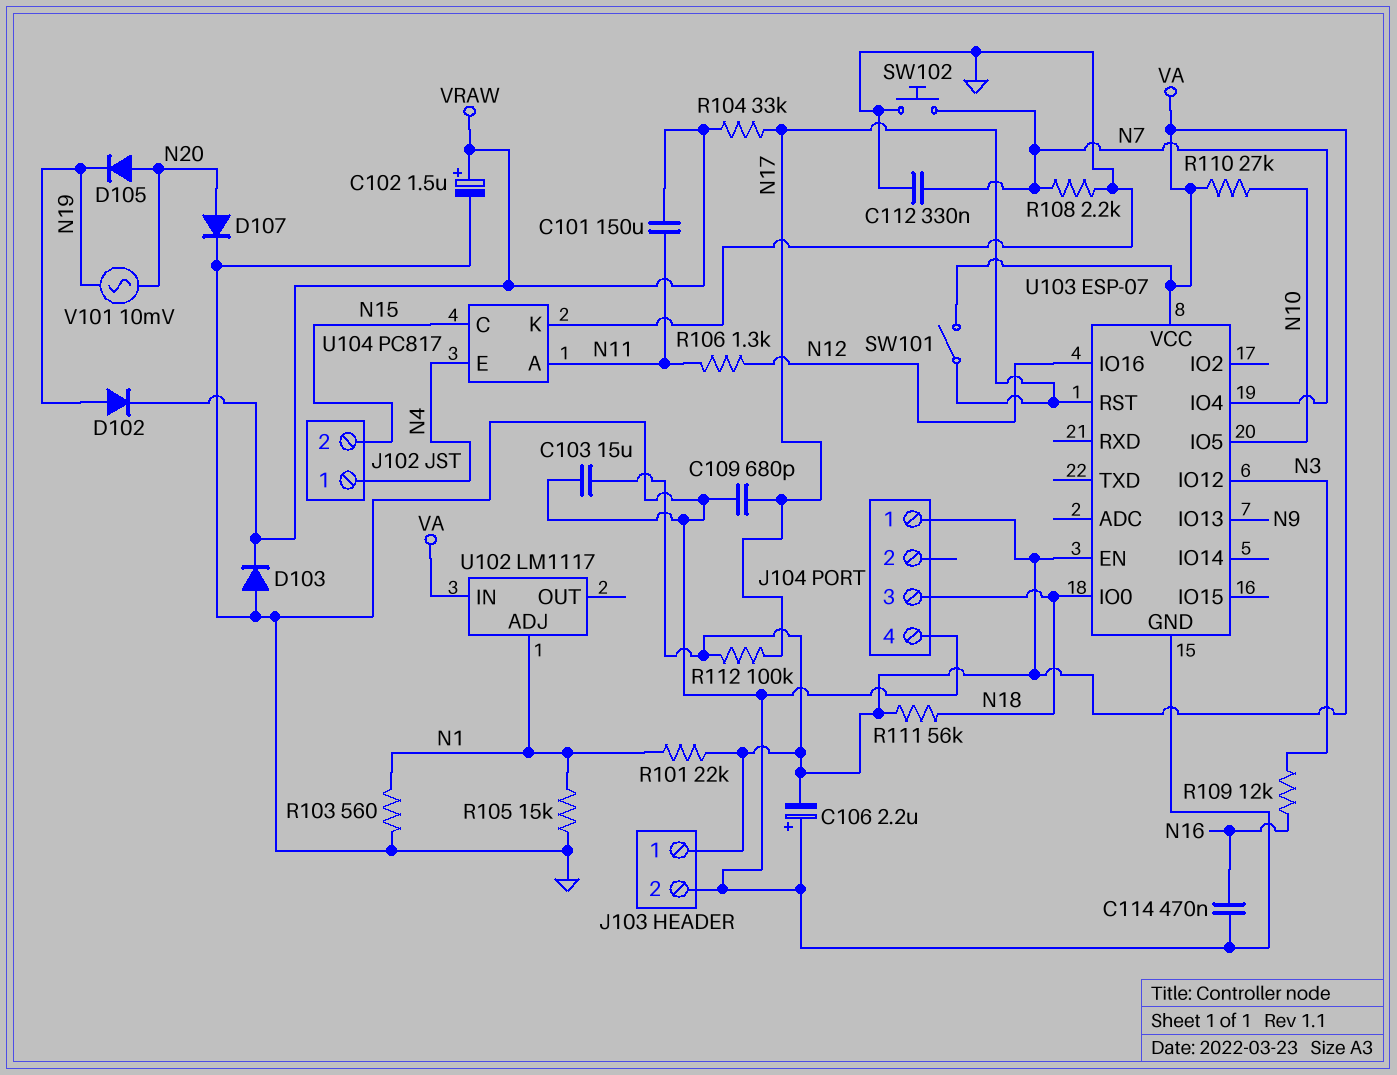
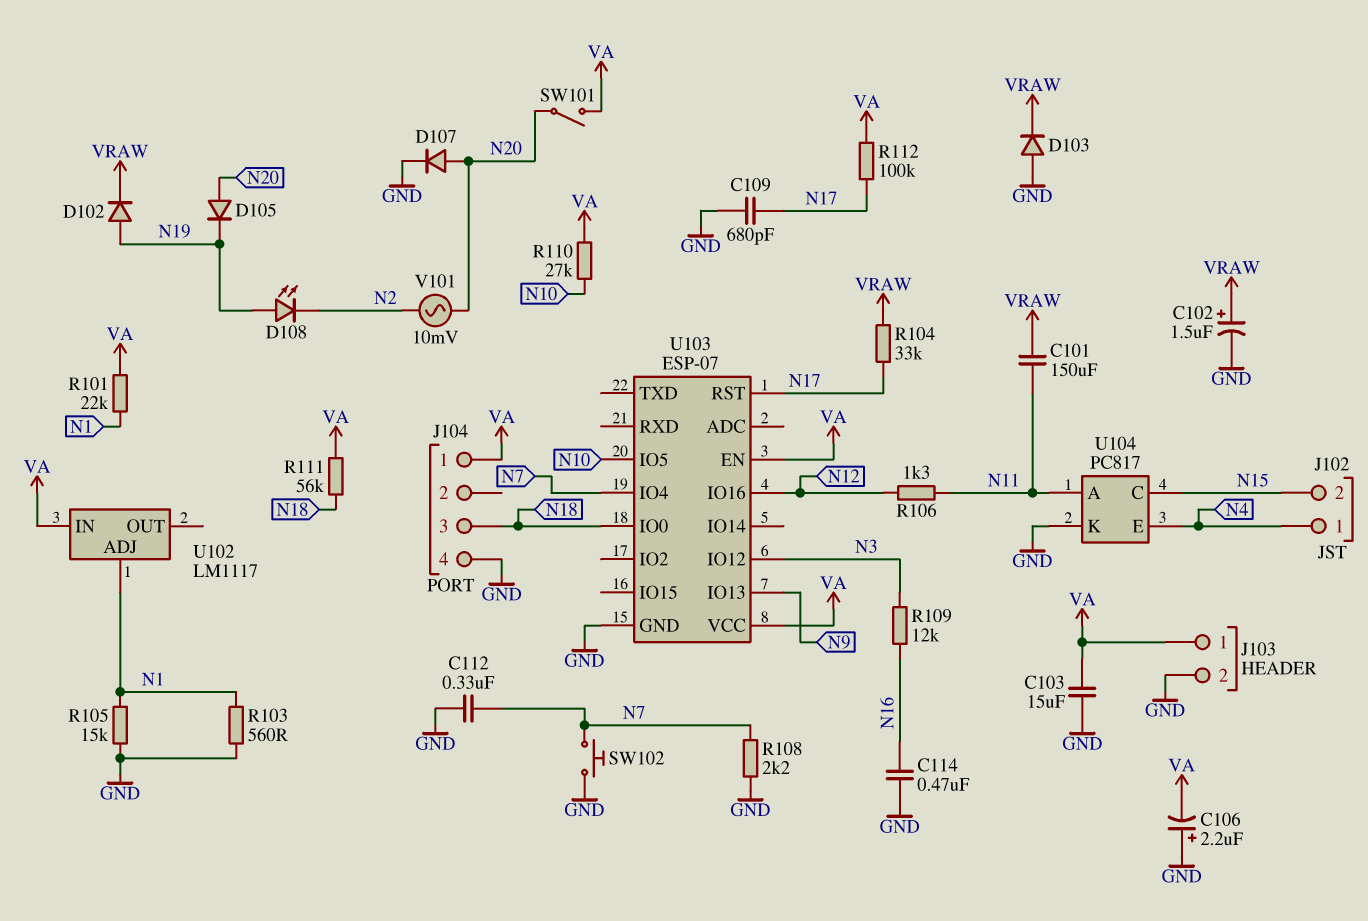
D108: none -> LED (A N19, K N2)
SW101: switch (N17, VA) -> switch (N20, VA)
V101: AC 10mV (N19, N20) -> AC 10mV (N2, N20)

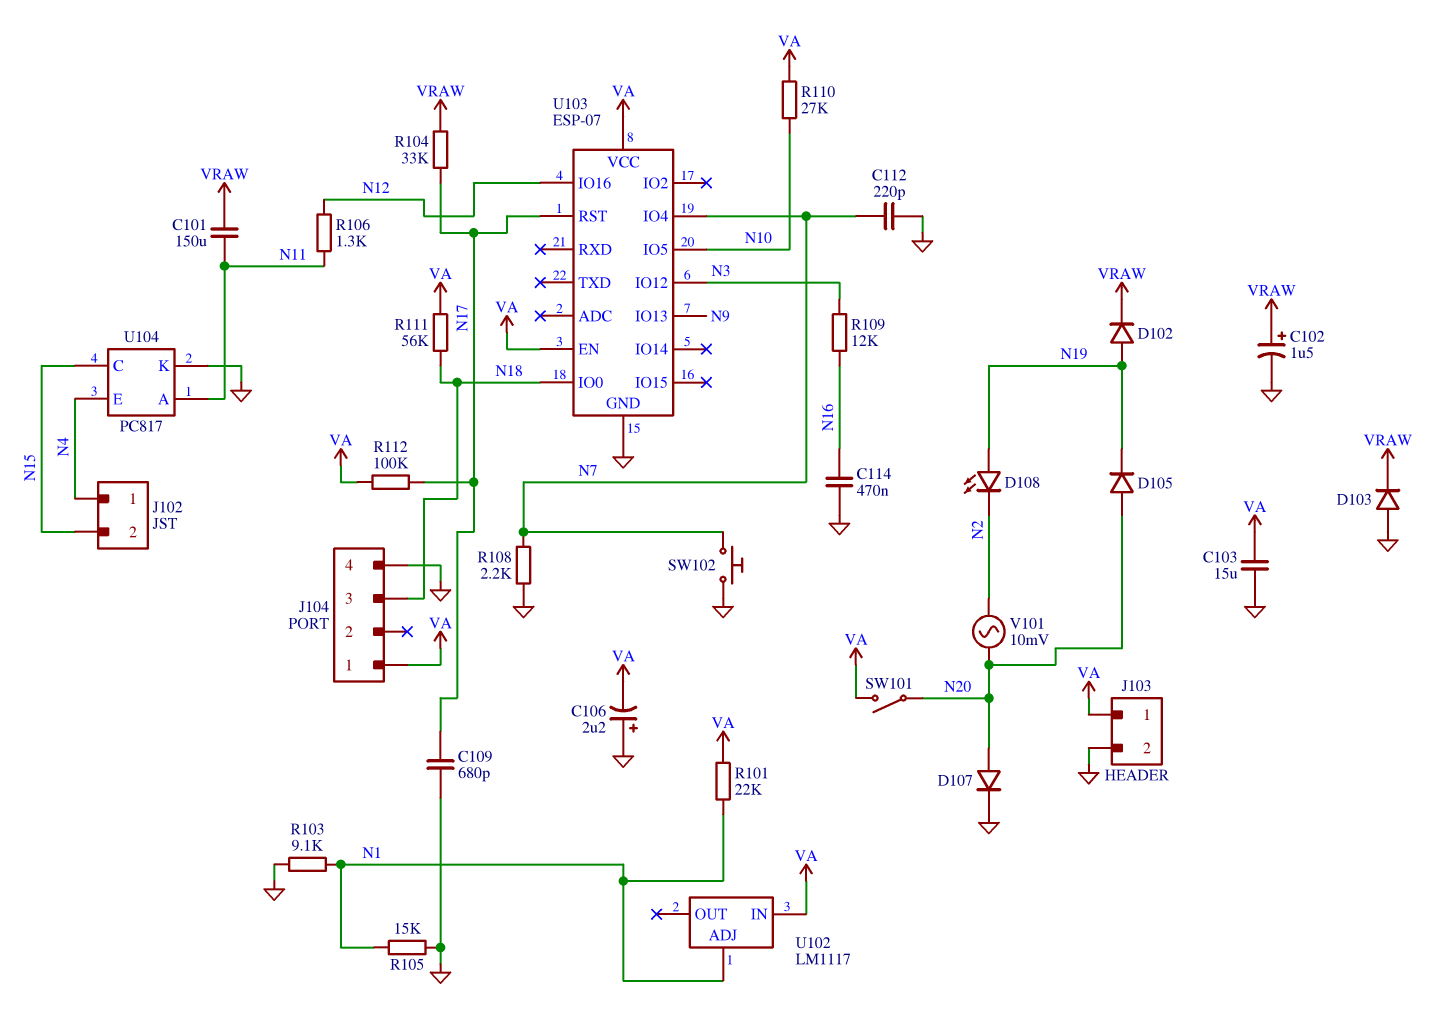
C112: 330nF (GND, N7) -> 220pF (GND, N7)
R103: 560 (GND, N1) -> 9.1k (GND, N1)

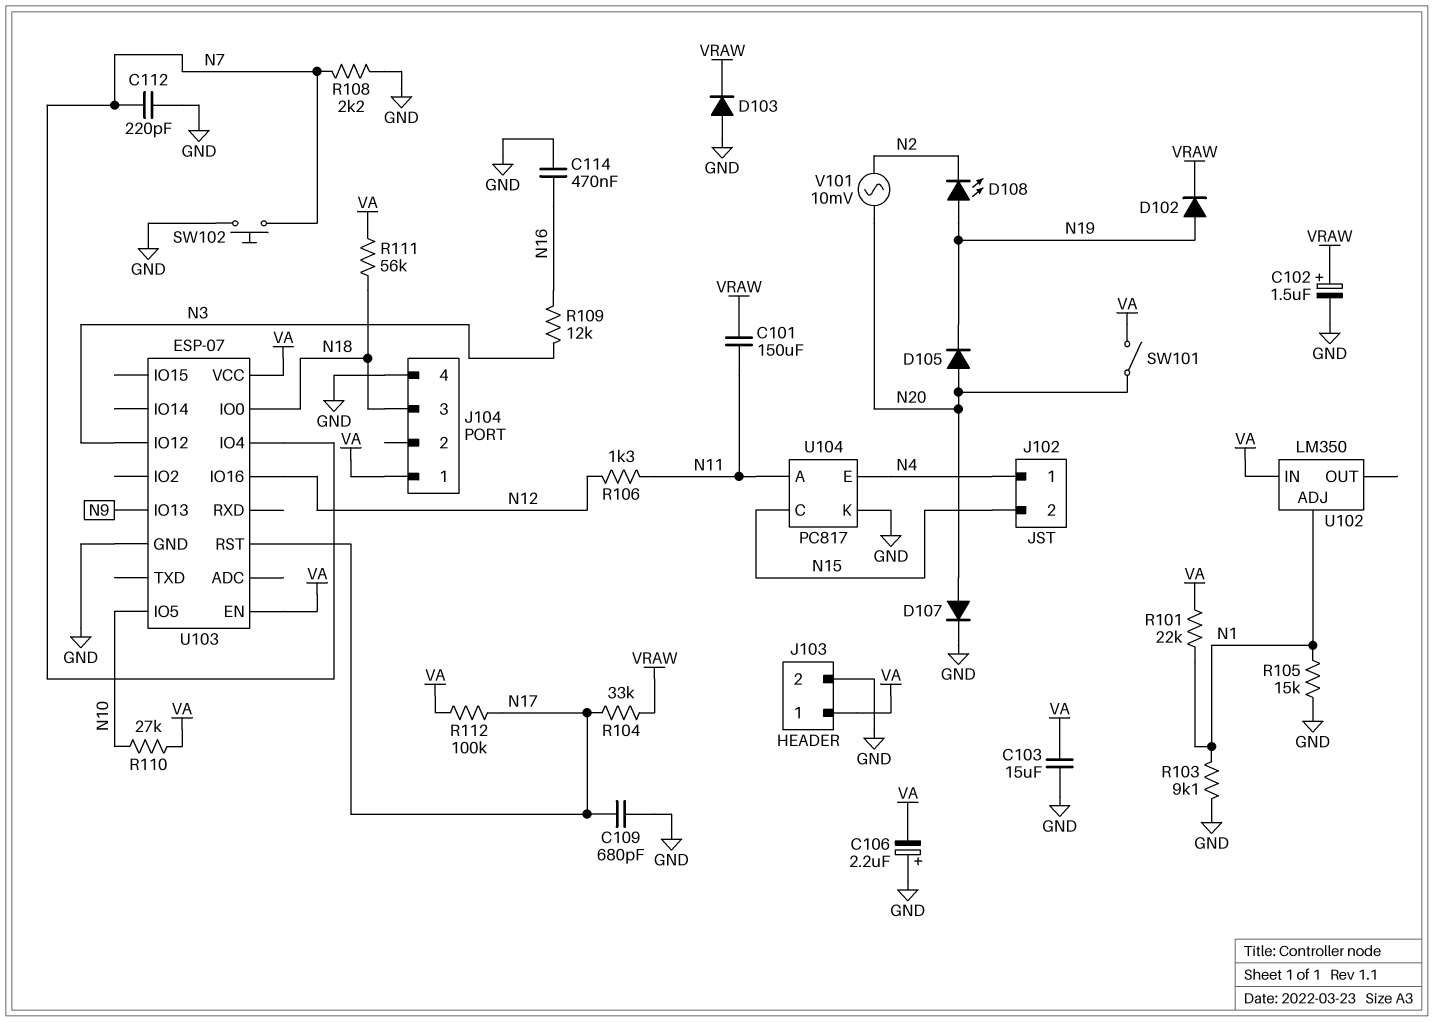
U102: LM1117 -> LM350

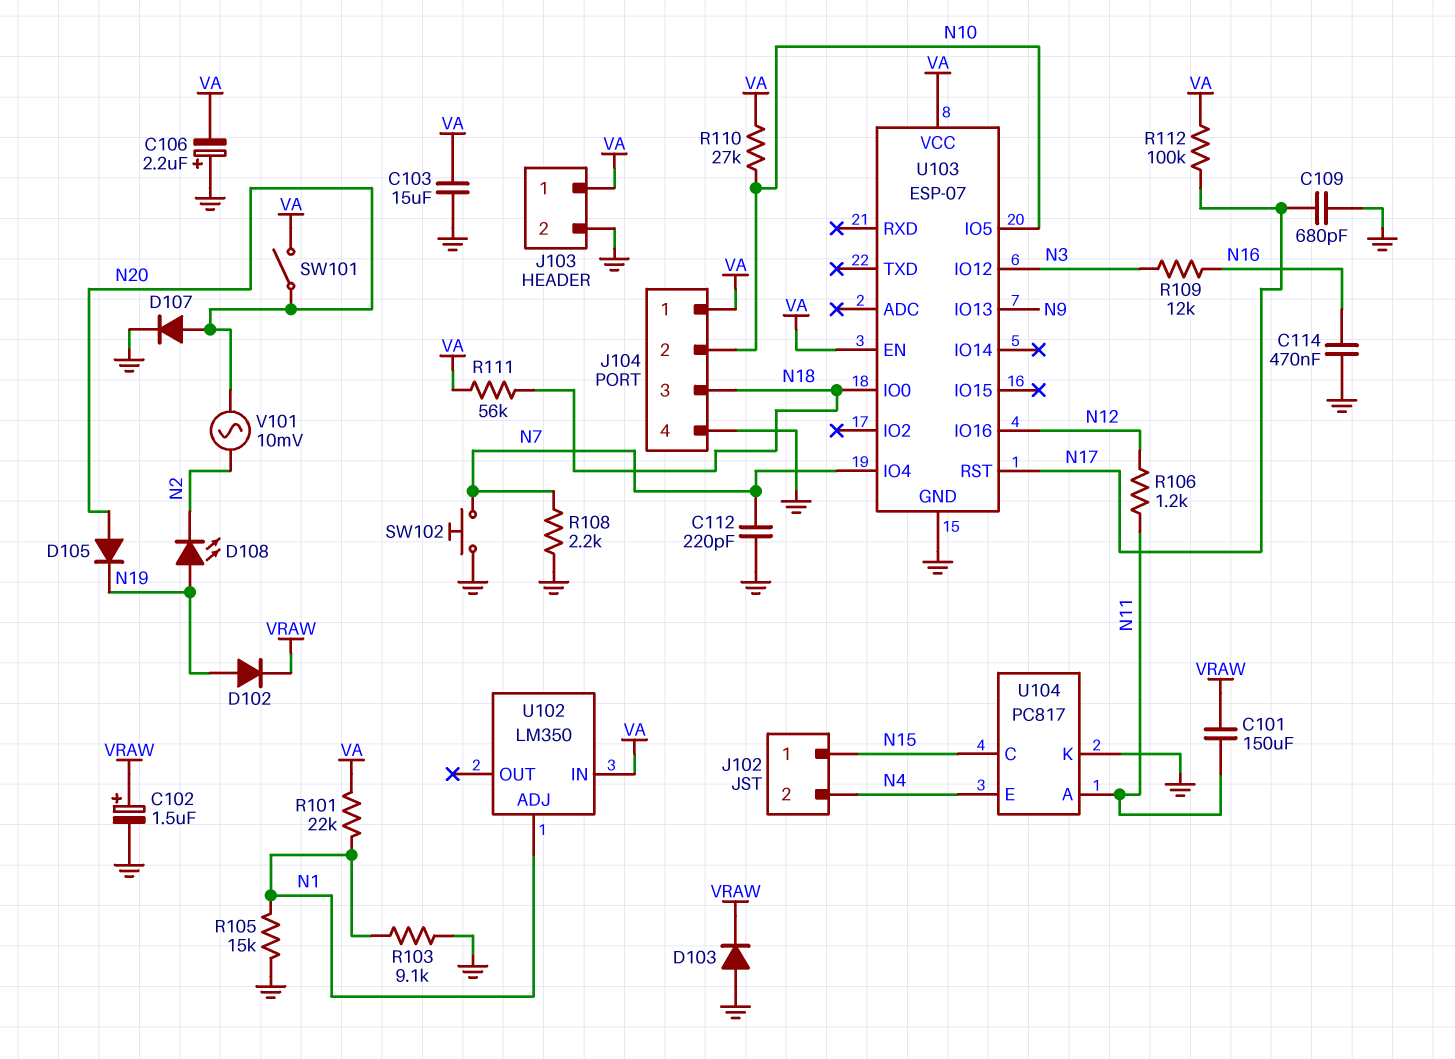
J102 pin 1: N4 -> N15
J102 pin 2: N15 -> N4
J104 pin 2: none -> N10
R104: 33k (N17, VRAW) -> none
R106: 1.3k (N11, N12) -> 1.2k (N11, N12)

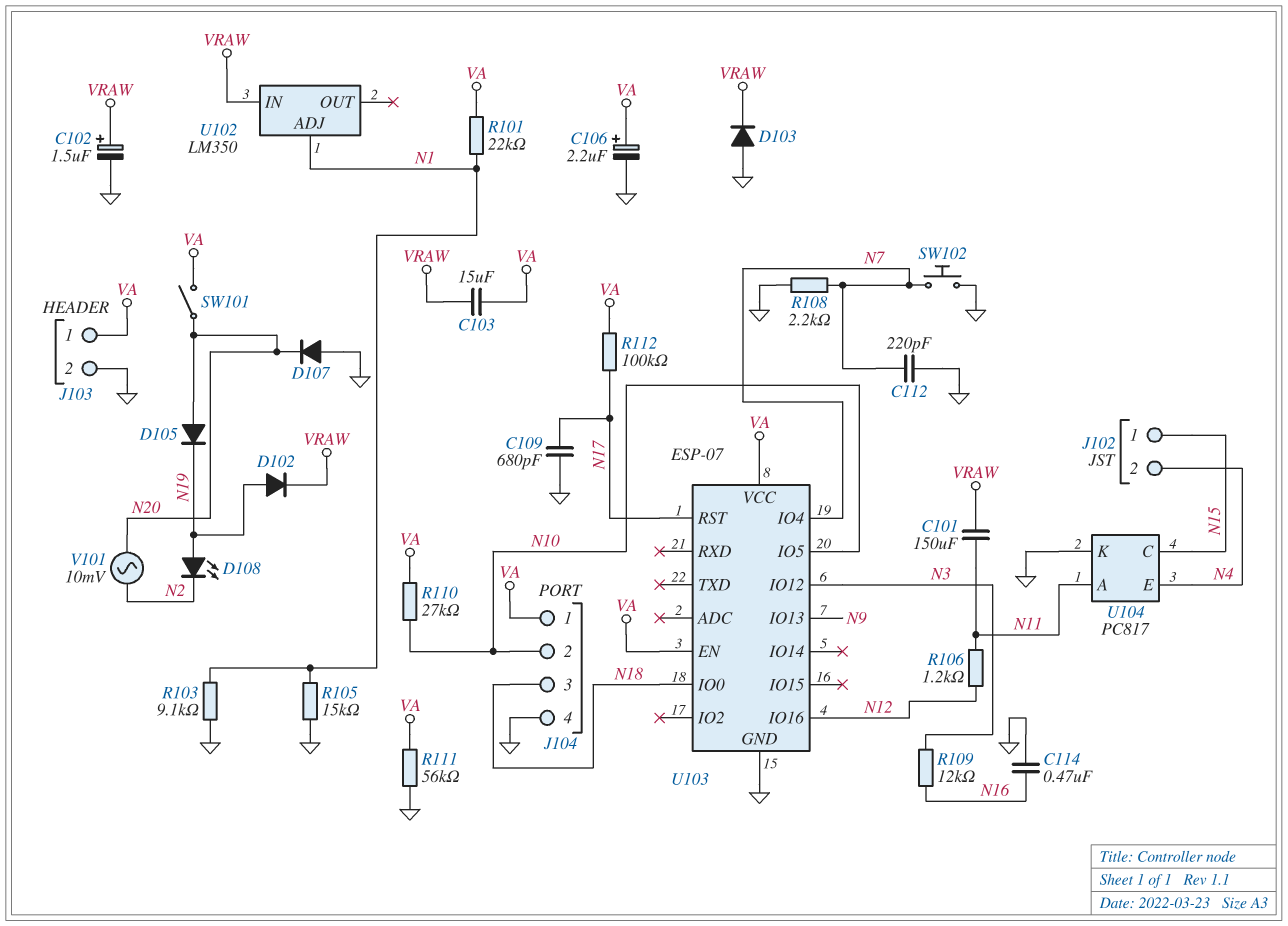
C103: 15uF (GND, VA) -> 15uF (VA, VRAW)
C106: 2.2uF (plus GND, minus VA) -> 2.2uF (plus VA, minus GND)
D107: diode (A N20, K GND) -> diode (A GND, K N20)
R111: 56k (N18, VA) -> 56k (GND, VA)
U102 pin IN: VA -> VRAW

